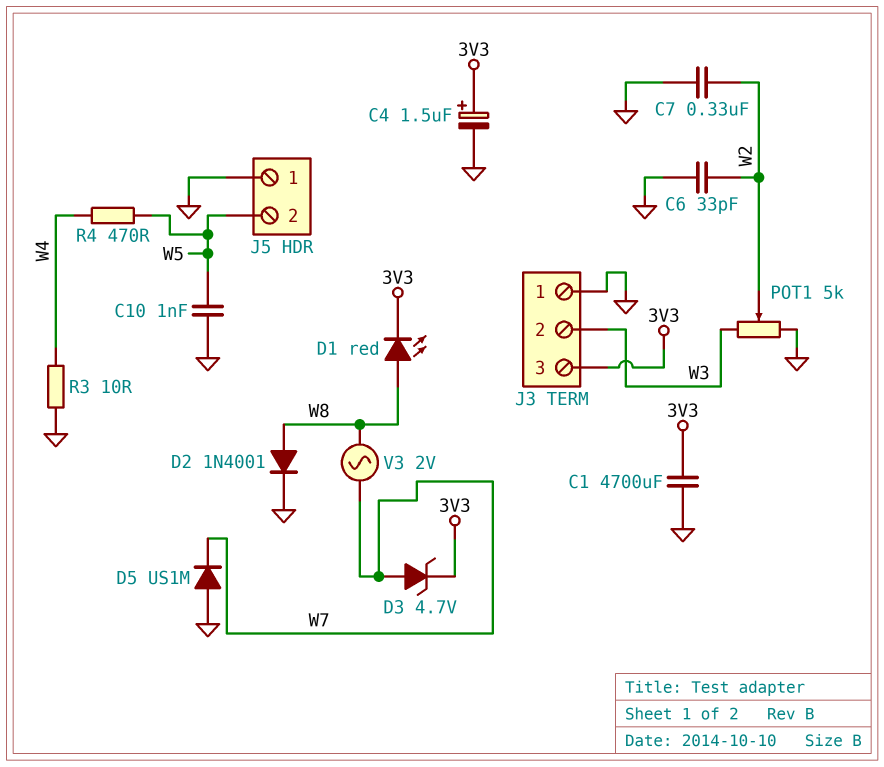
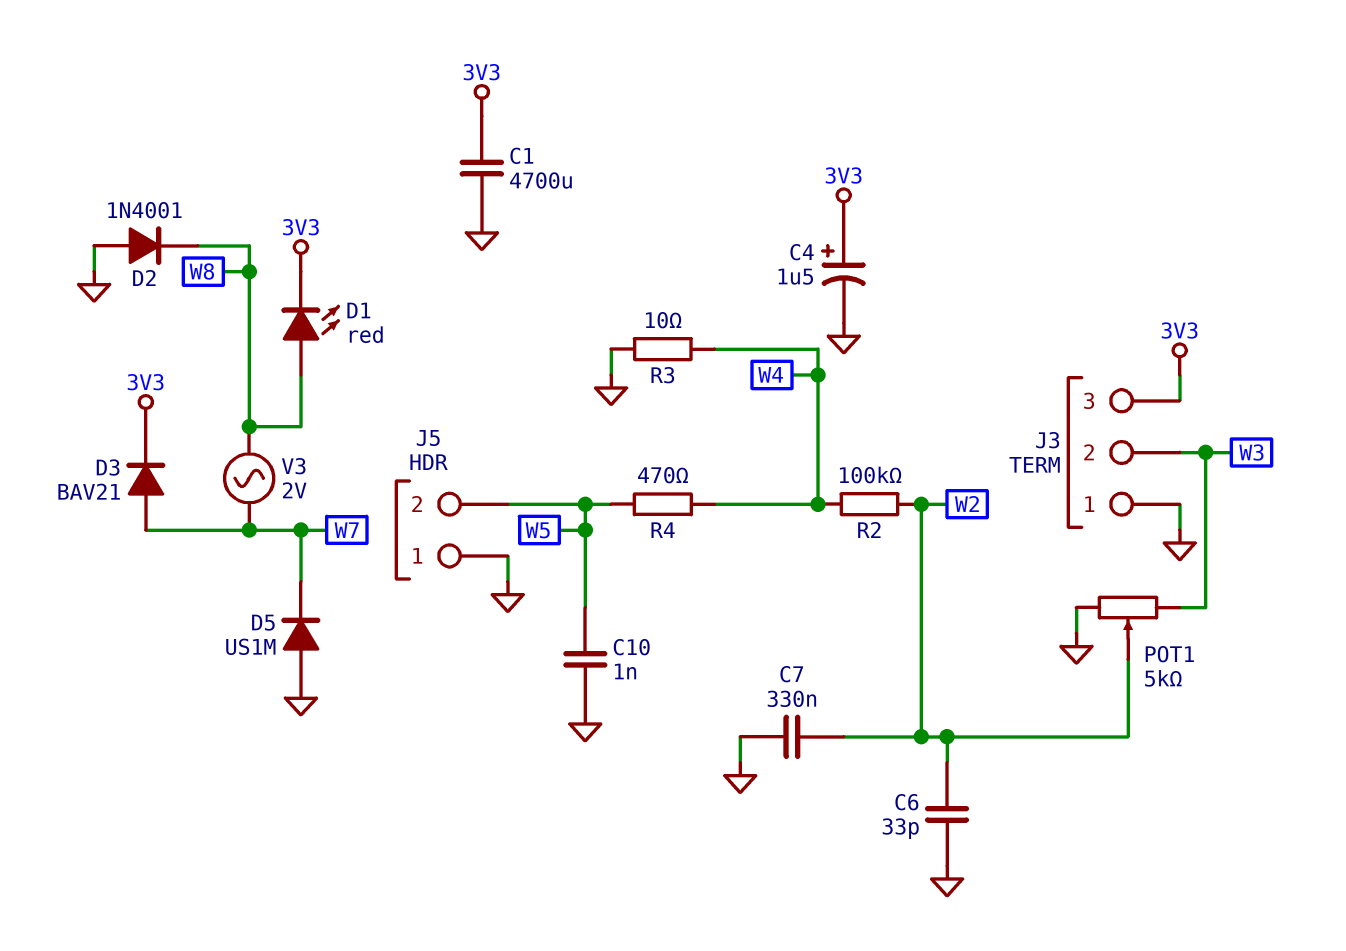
D2: diode 1N4001 (A W8, K GND) -> diode 1N4001 (A GND, K W8)
D3: zener 4.7V (A W7, K 3V3) -> diode BAV21 (A W7, K 3V3)
R2: none -> 100k (W2, W4)

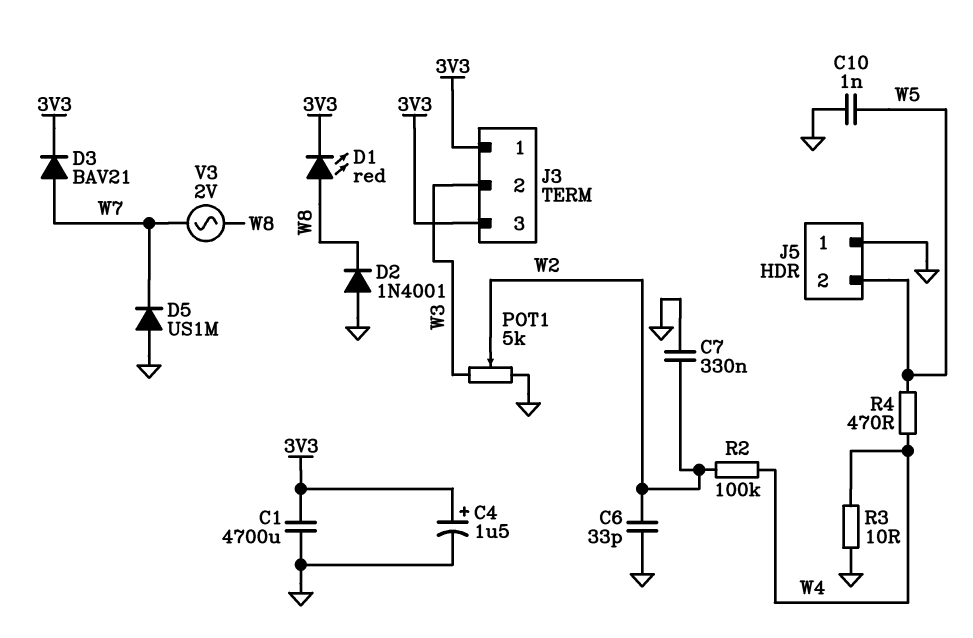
J3 pin 1: GND -> 3V3

